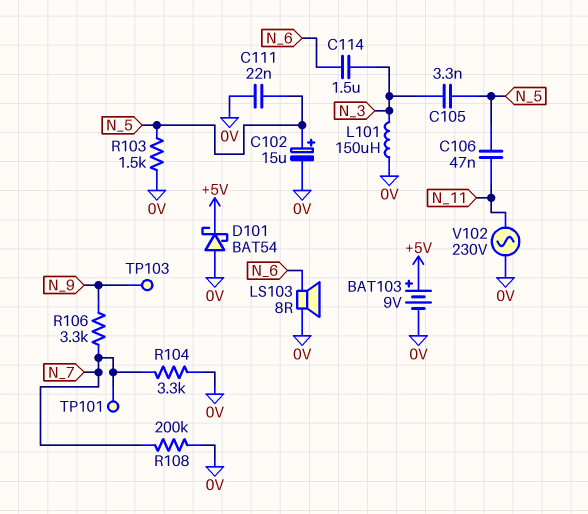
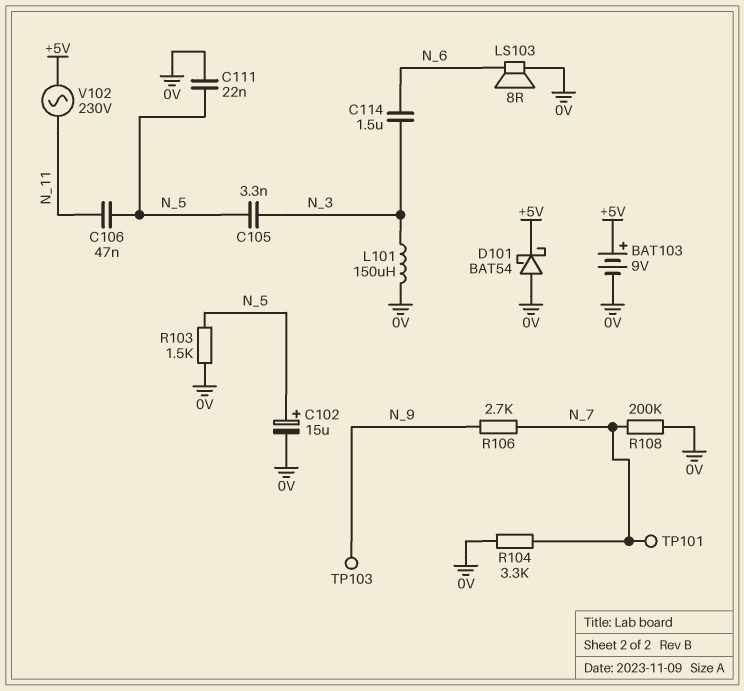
R106: 3.3k (N_7, N_9) -> 2.7k (N_7, N_9)
V102: AC 230V (0V, N_11) -> AC 230V (+5V, N_11)

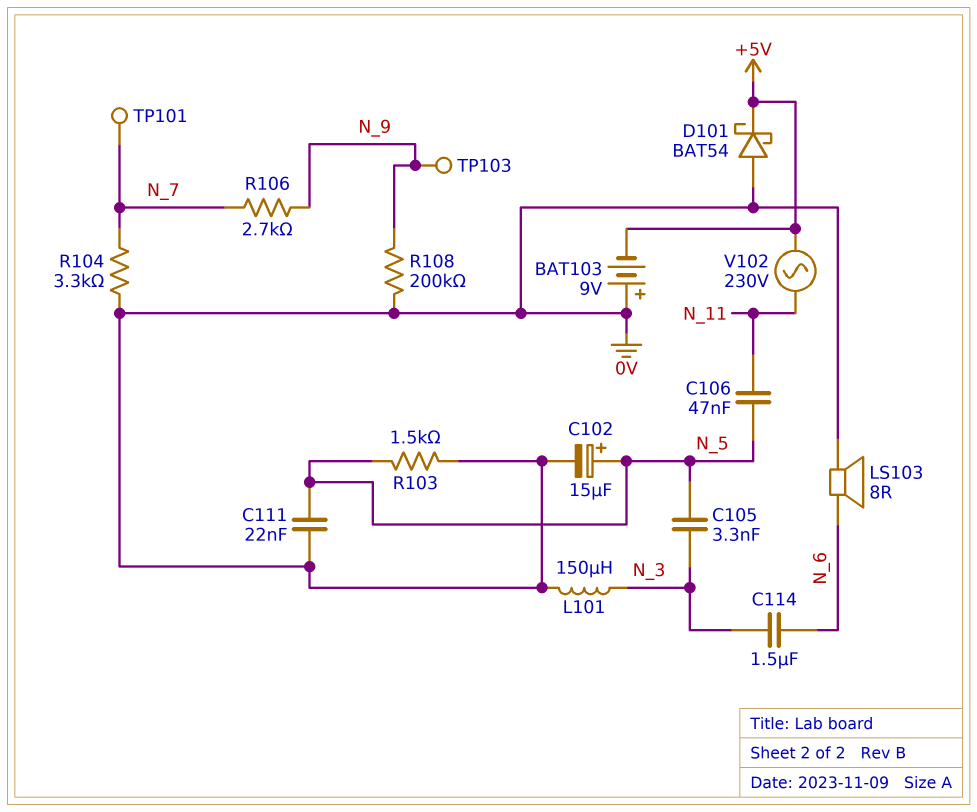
BAT103: 9V (plus +5V, minus 0V) -> 9V (plus 0V, minus +5V)
R108: 200k (0V, N_7) -> 200k (0V, N_9)

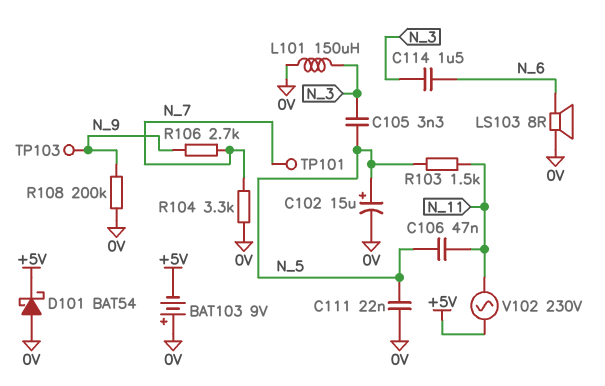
R103: 1.5k (0V, N_5) -> 1.5k (N_5, N_11)

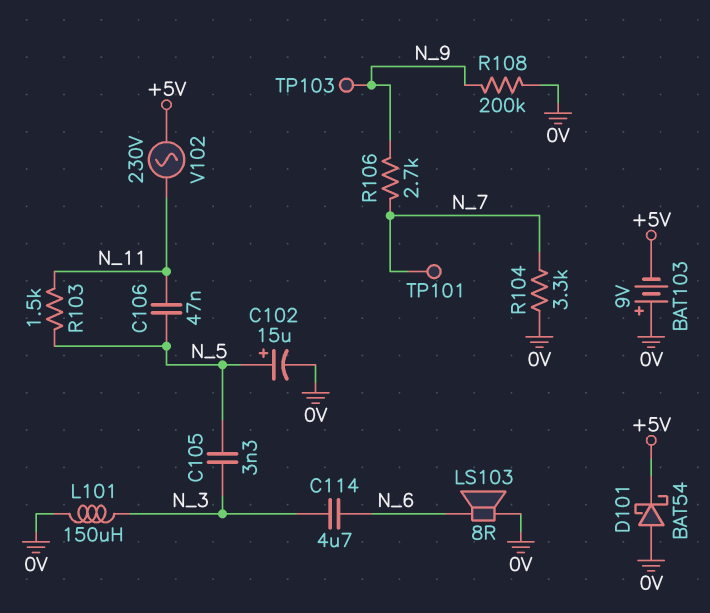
C111: 22nF (0V, N_5) -> none
C114: 1.5uF (N_3, N_6) -> 4.7uF (N_3, N_6)

